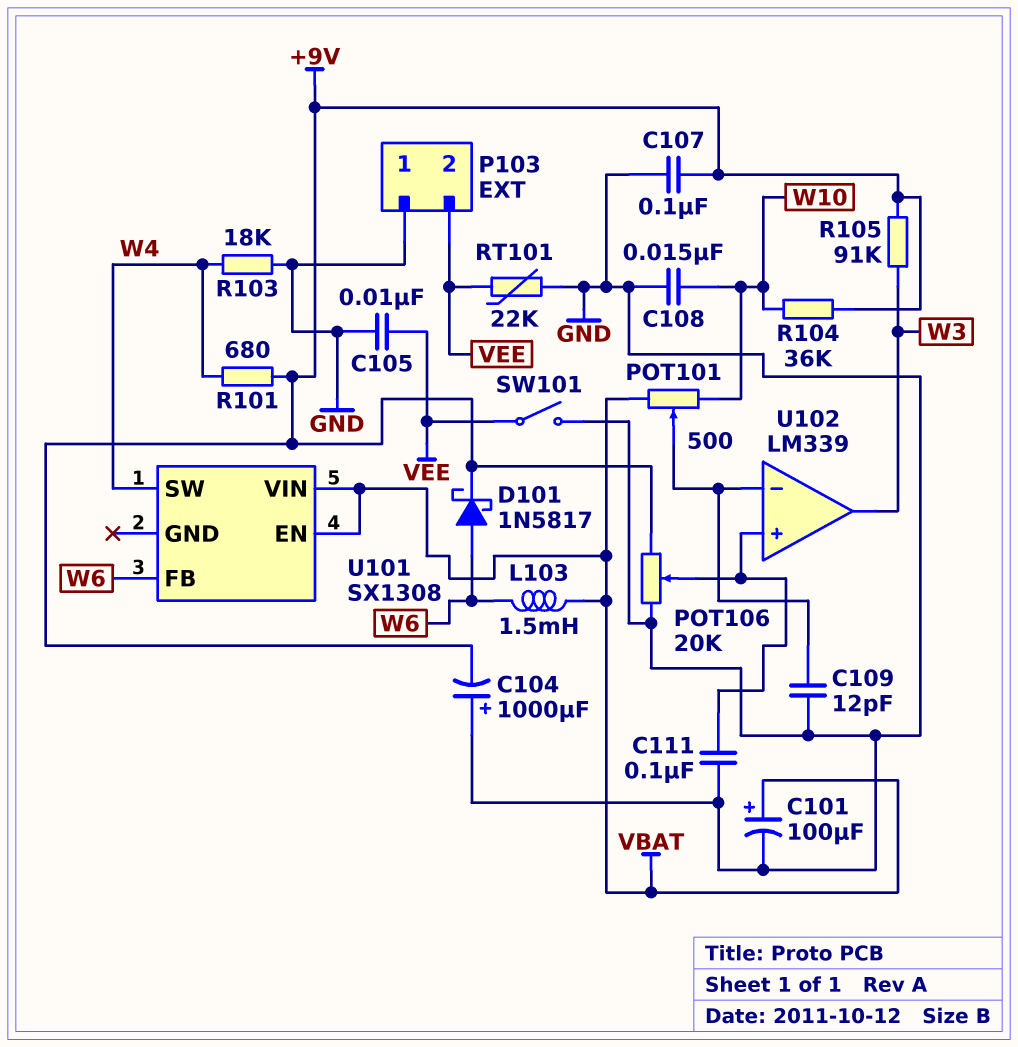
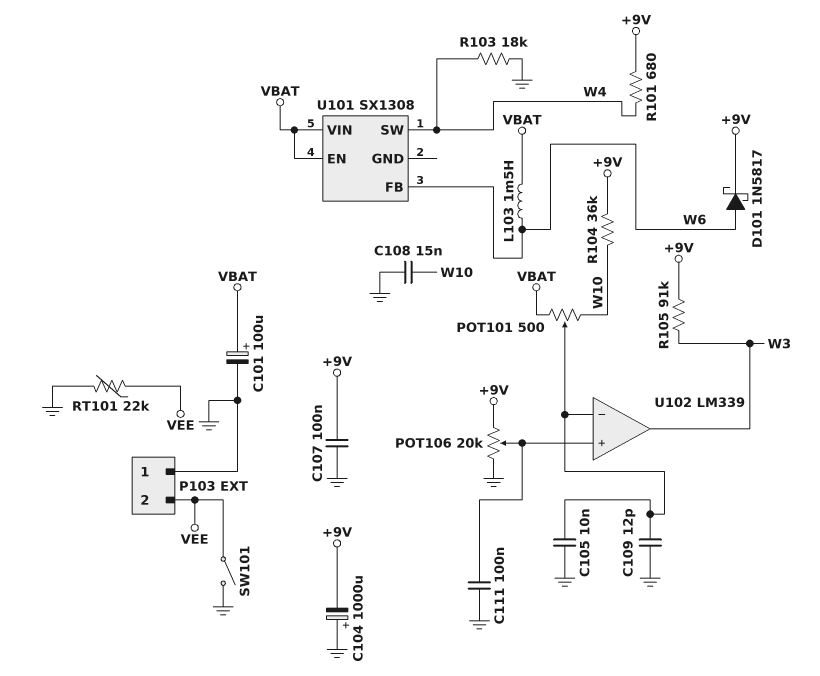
C105: 10nF (GND, VEE) -> 10nF (GND, U102/in-)

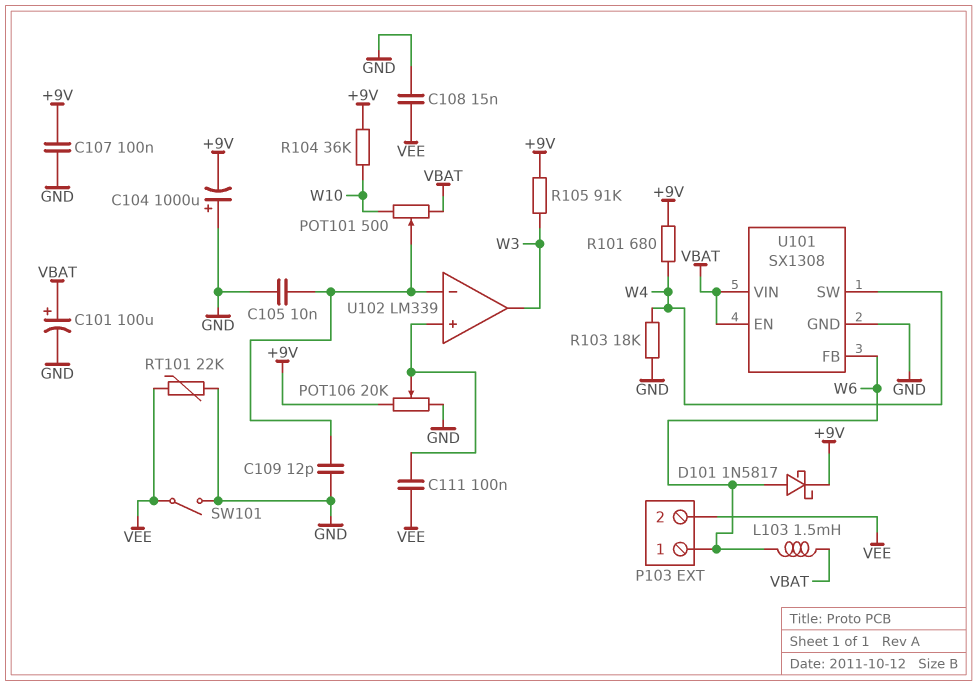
C108: 15nF (GND, W10) -> 15nF (GND, VEE)
C111: 100nF (GND, U102/in+) -> 100nF (U102/in+, VEE)
P103 pin 1: GND -> W6
U101 pin GND: none -> GND

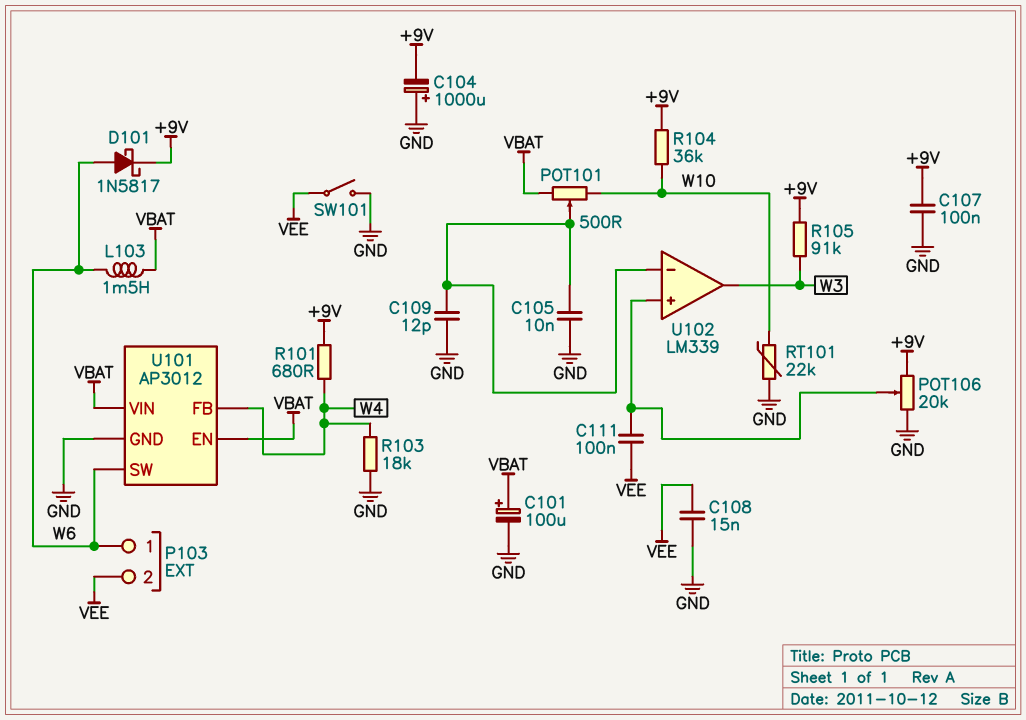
RT101: 22k (GND, VEE) -> 22k (GND, W10)
U101: SX1308 -> AP3012
U101 pin FB: W6 -> W4
U101 pin SW: W4 -> W6

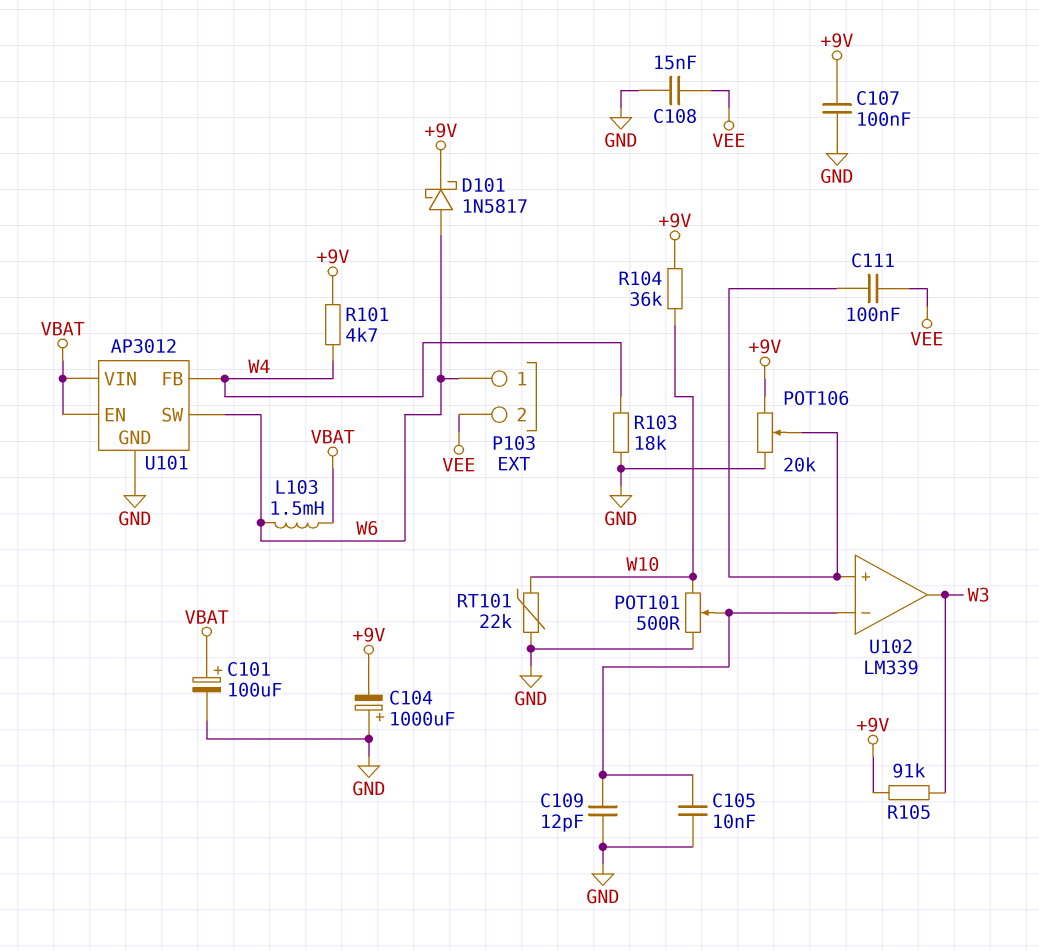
POT101: 500 (VBAT, W10, wiper U102/in-) -> 500 (GND, W10, wiper U102/in-)
R101: 680 (+9V, W4) -> 4.7k (+9V, W4)
SW101: switch (GND, VEE) -> none

